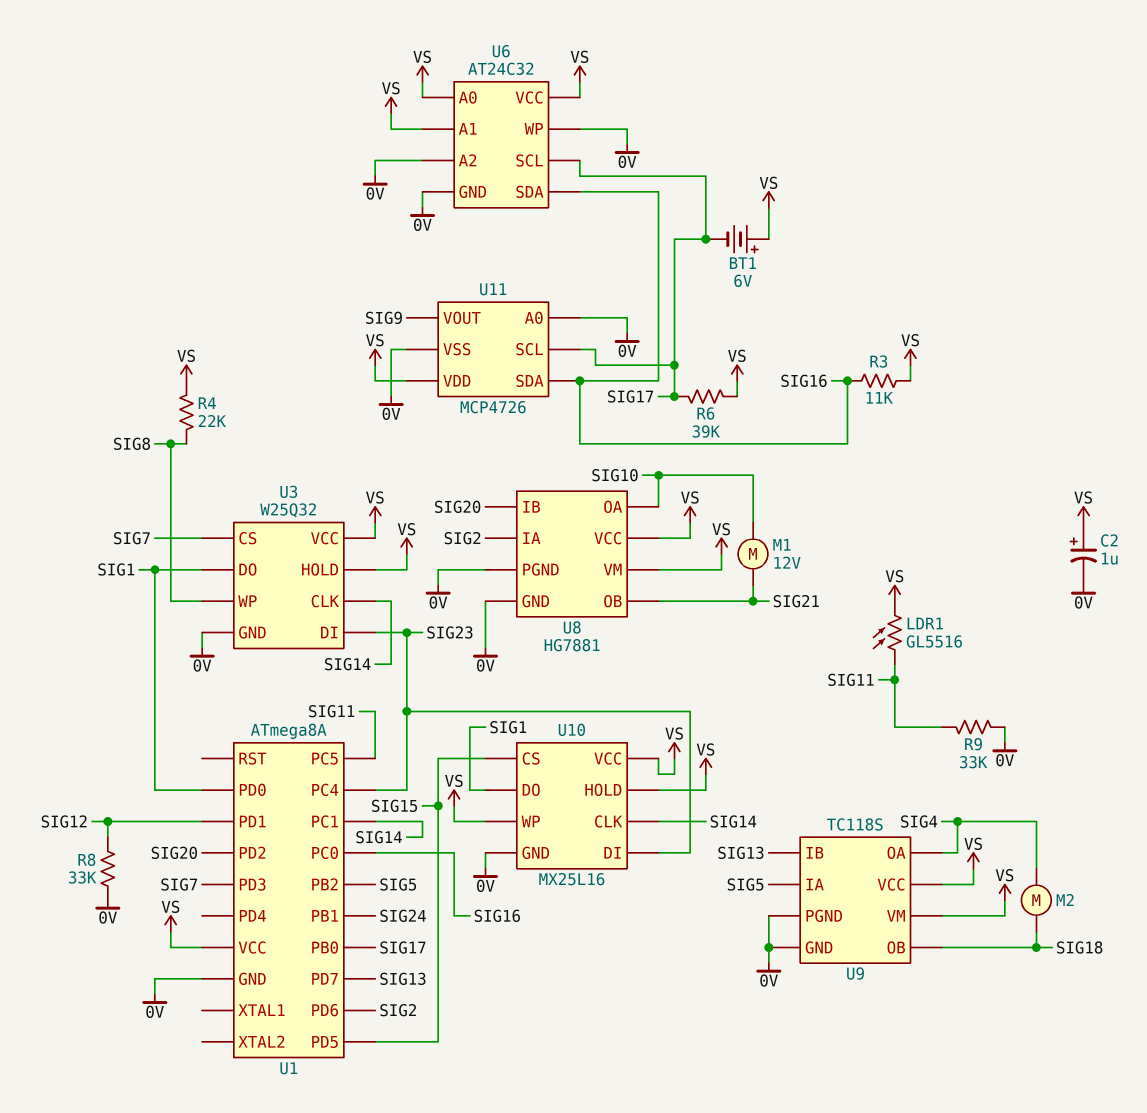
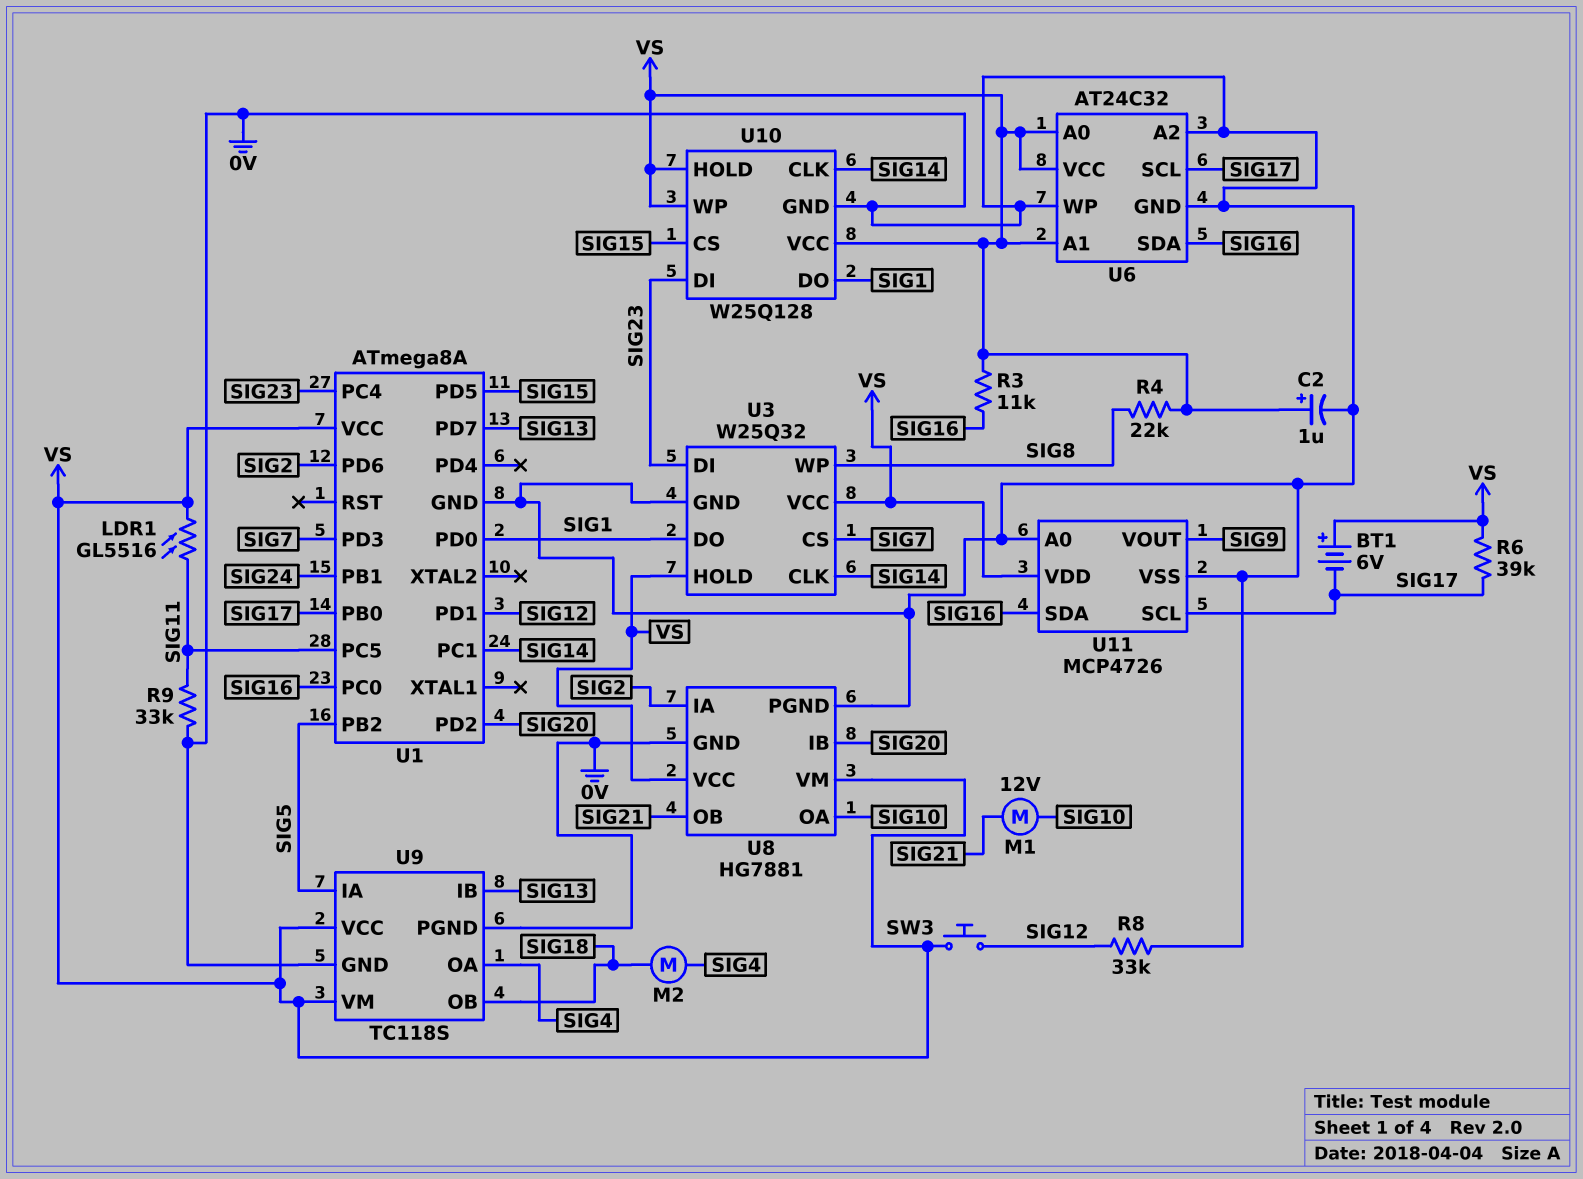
SW3: none -> button (SIG12, VS)
U10: MX25L16 -> W25Q128

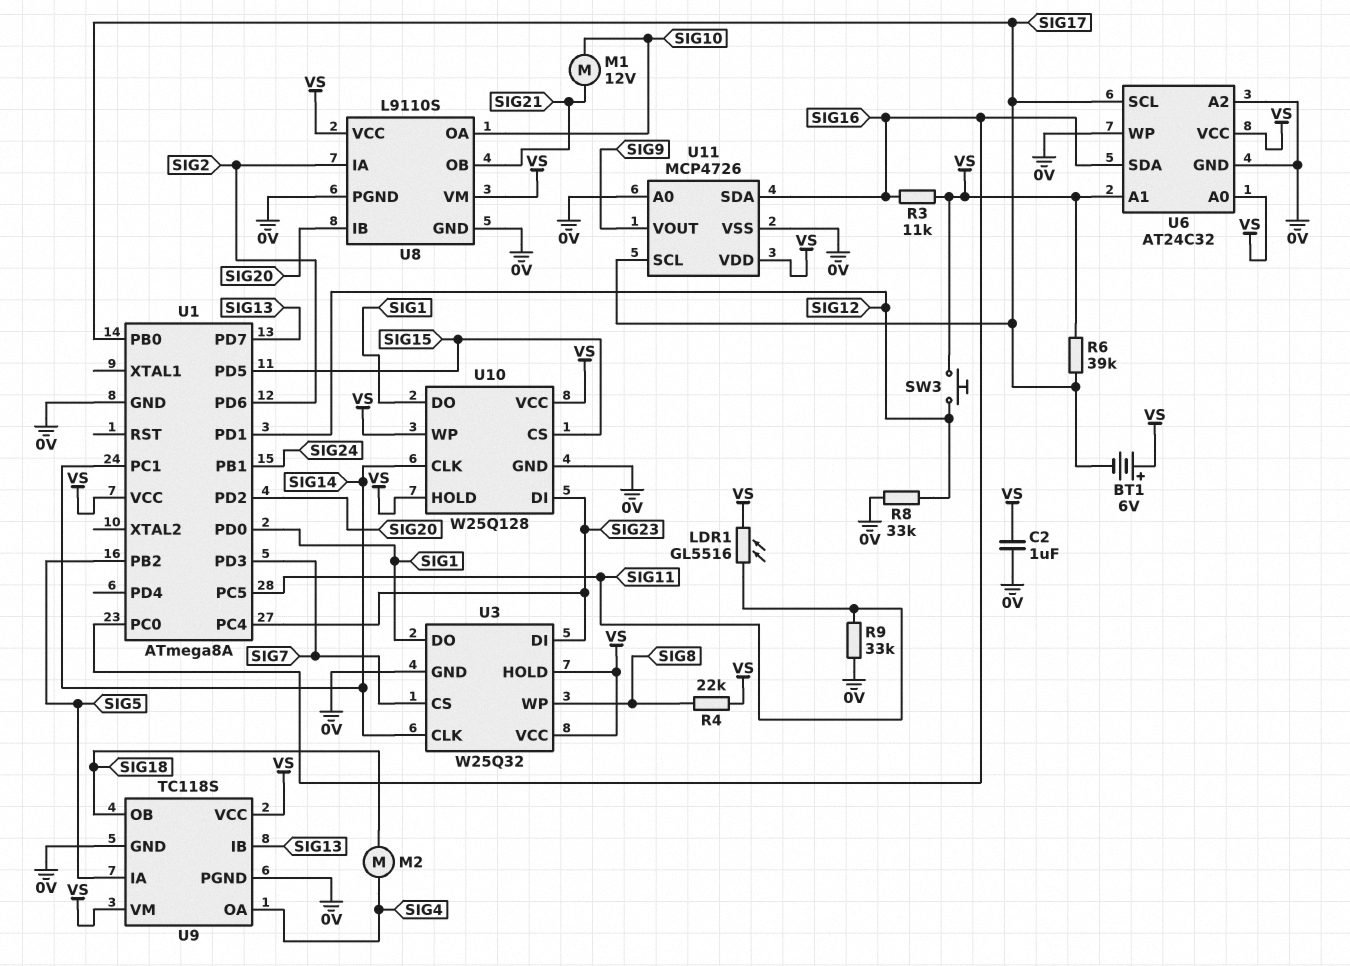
C2: 1uF (plus VS, minus 0V) -> 1uF (0V, VS)
U8: HG7881 -> L9110S

